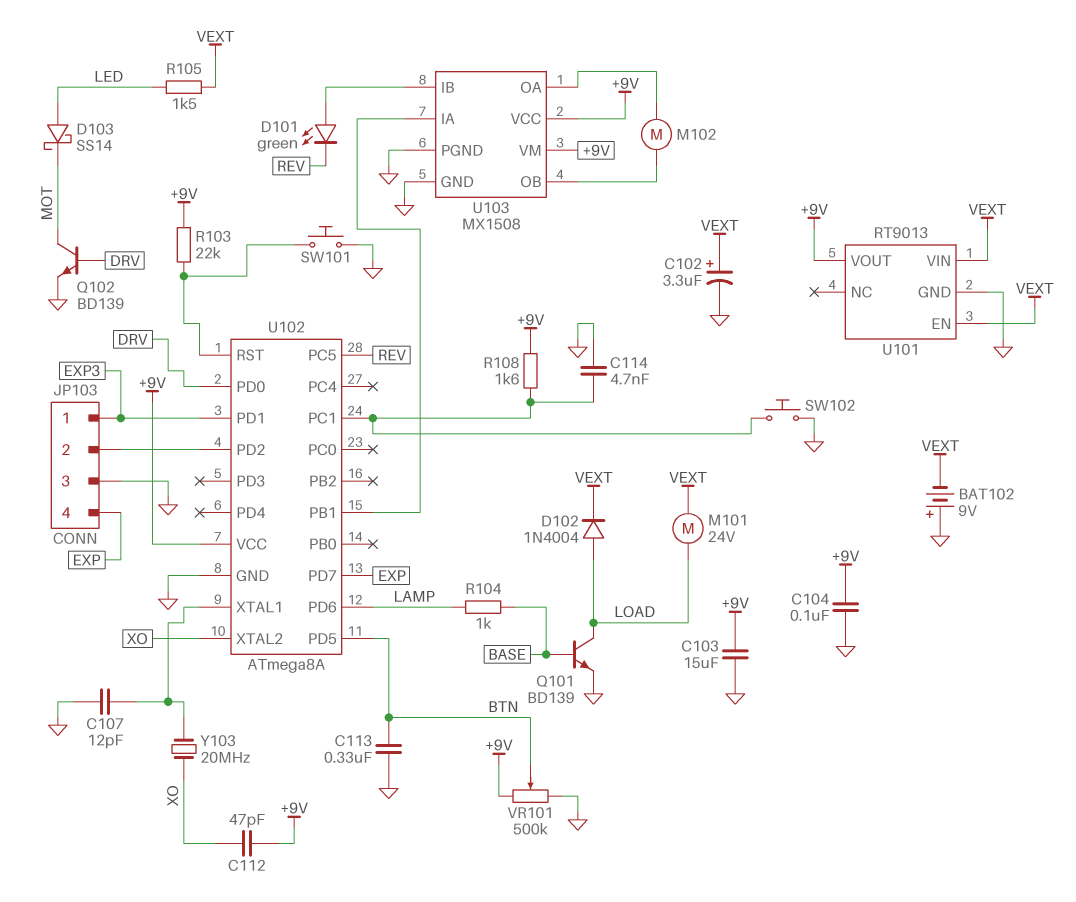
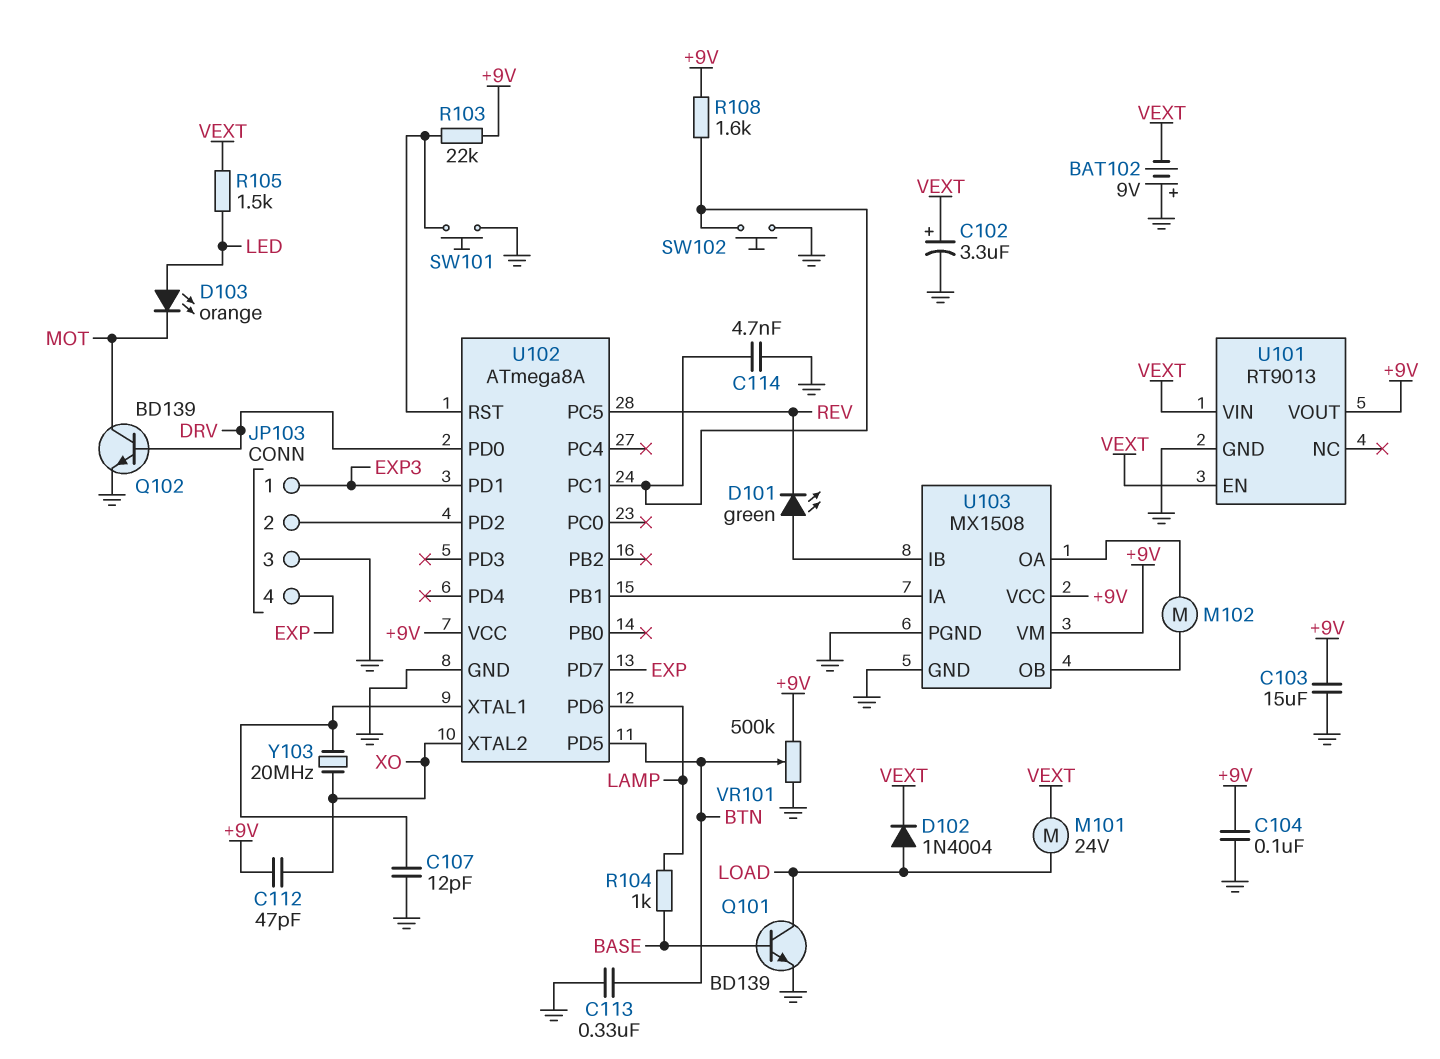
D103: schottky SS14 (A LED, K MOT) -> LED orange (A LED, K MOT)

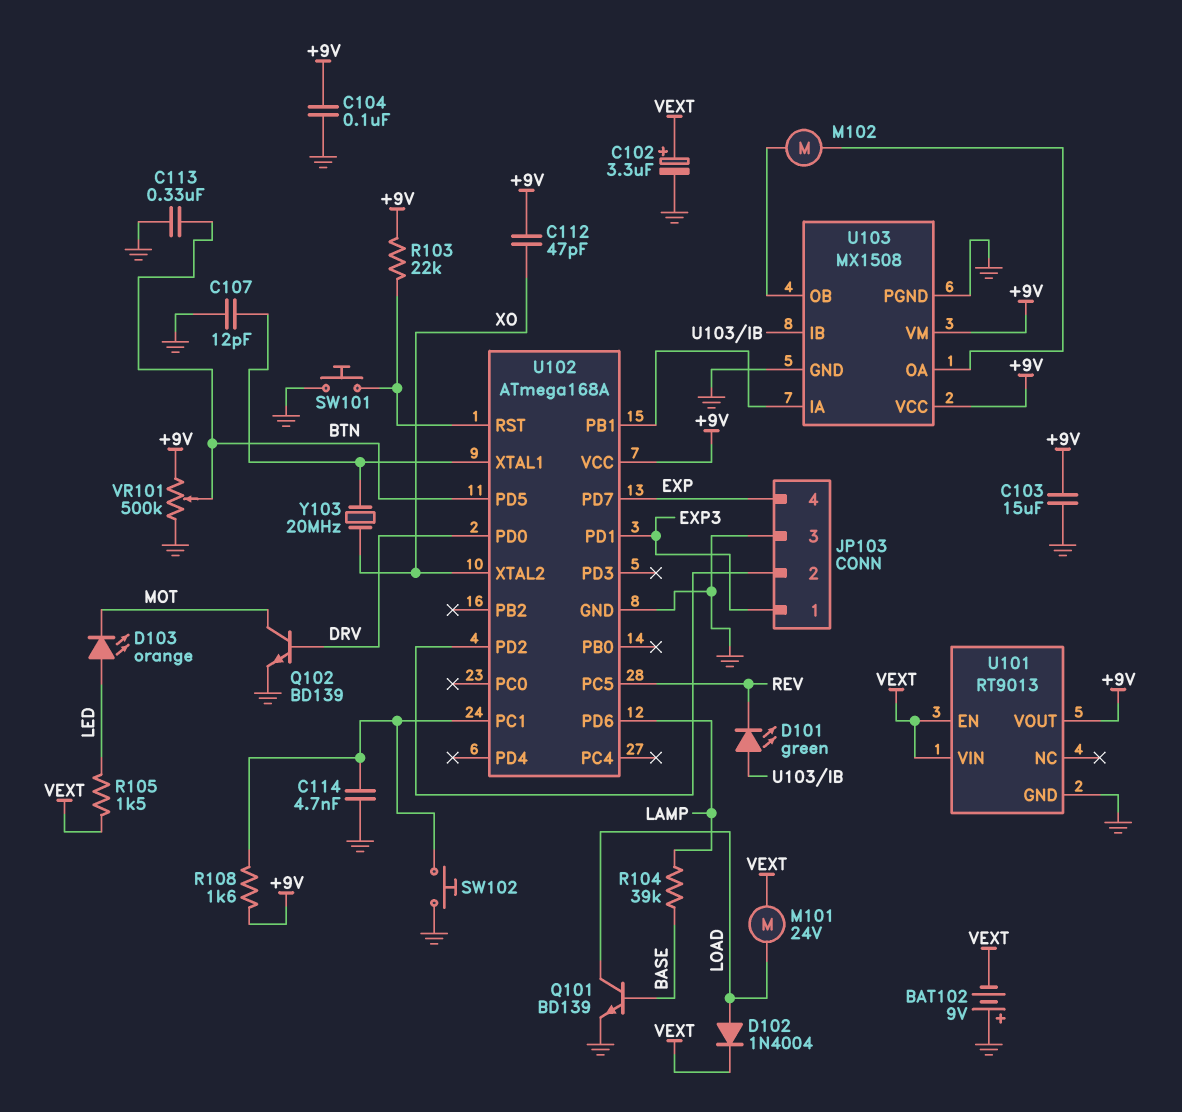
R104: 1k (BASE, LAMP) -> 39k (BASE, LAMP)
U102: ATmega8A -> ATmega168A

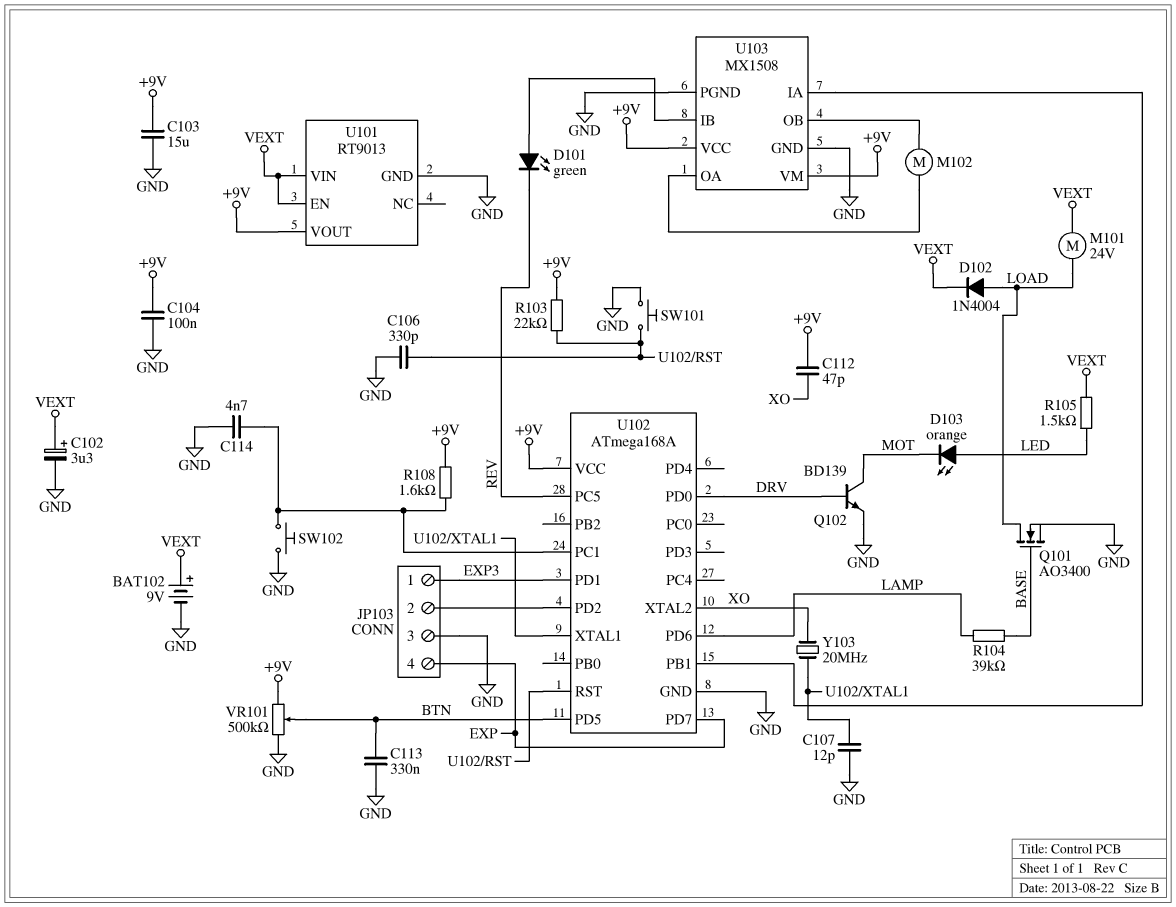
BAT102: 9V (plus GND, minus VEXT) -> 9V (plus VEXT, minus GND)
C106: none -> 330pF (GND, U102/RST)
Q101: NPN BD139 (B BASE, C LOAD, E GND) -> NMOS AO3400 (G BASE, D LOAD, S GND)

